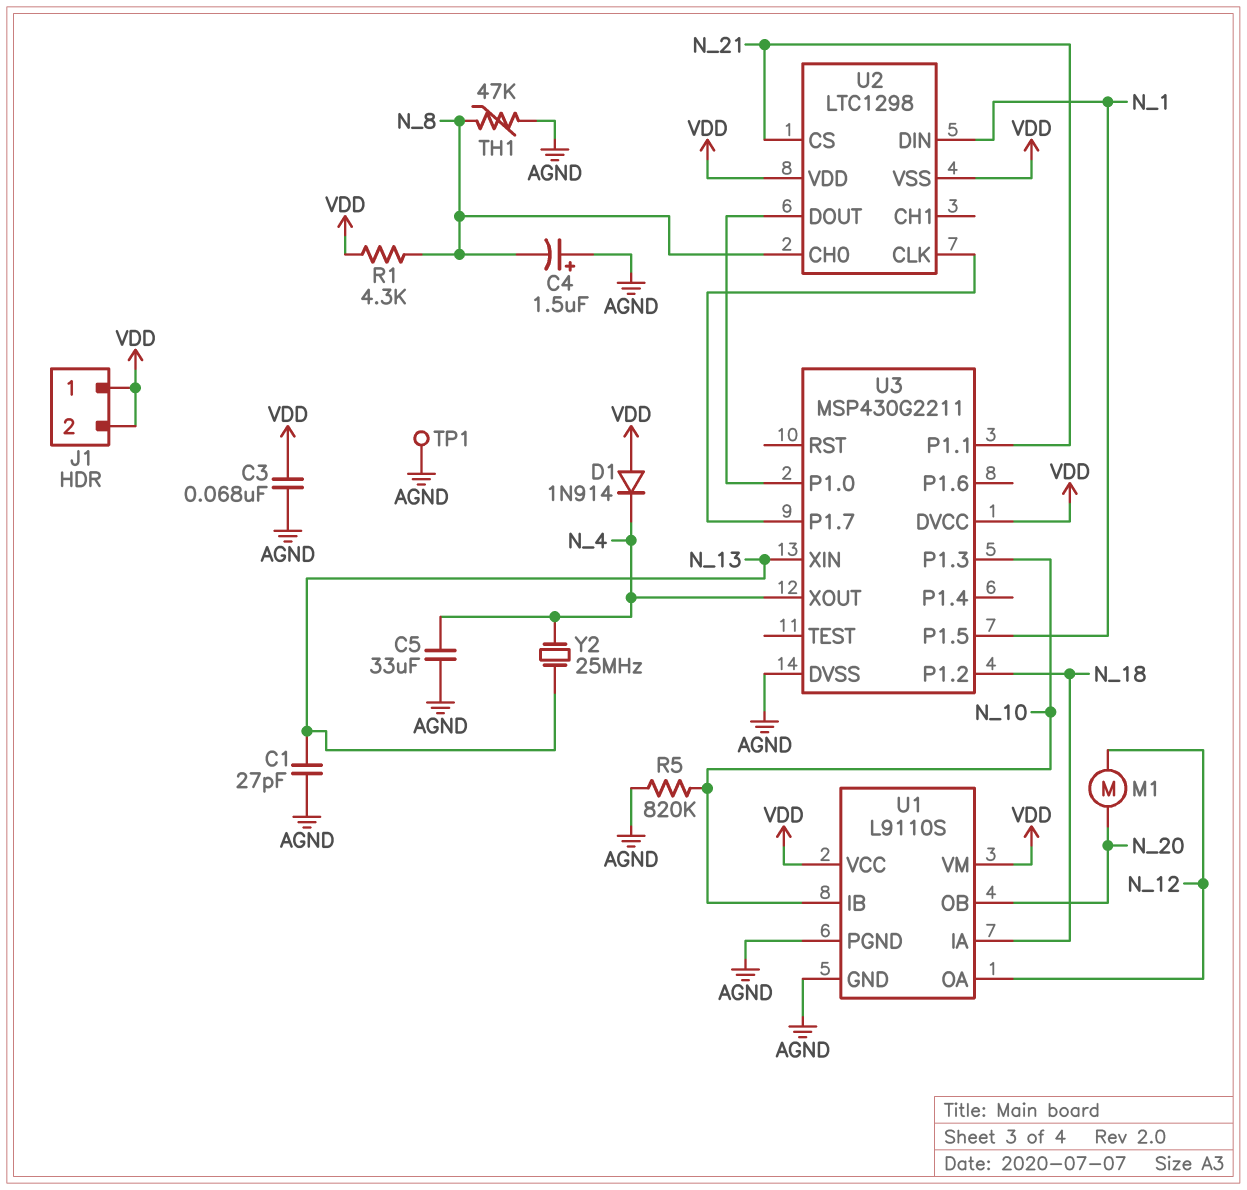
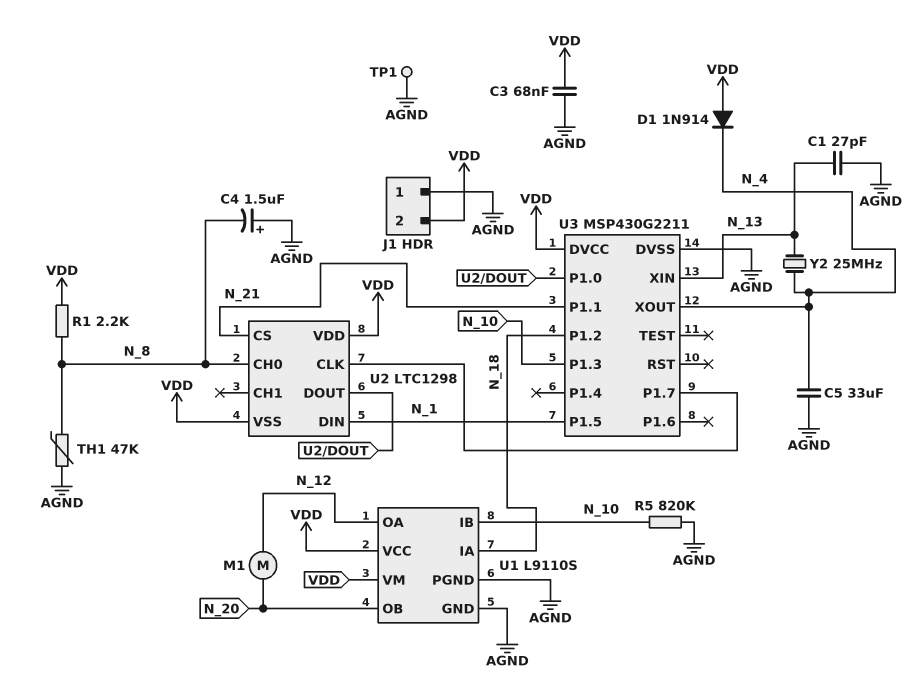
J1 pin 1: VDD -> AGND
R1: 4.3k (N_8, VDD) -> 2.2k (N_8, VDD)

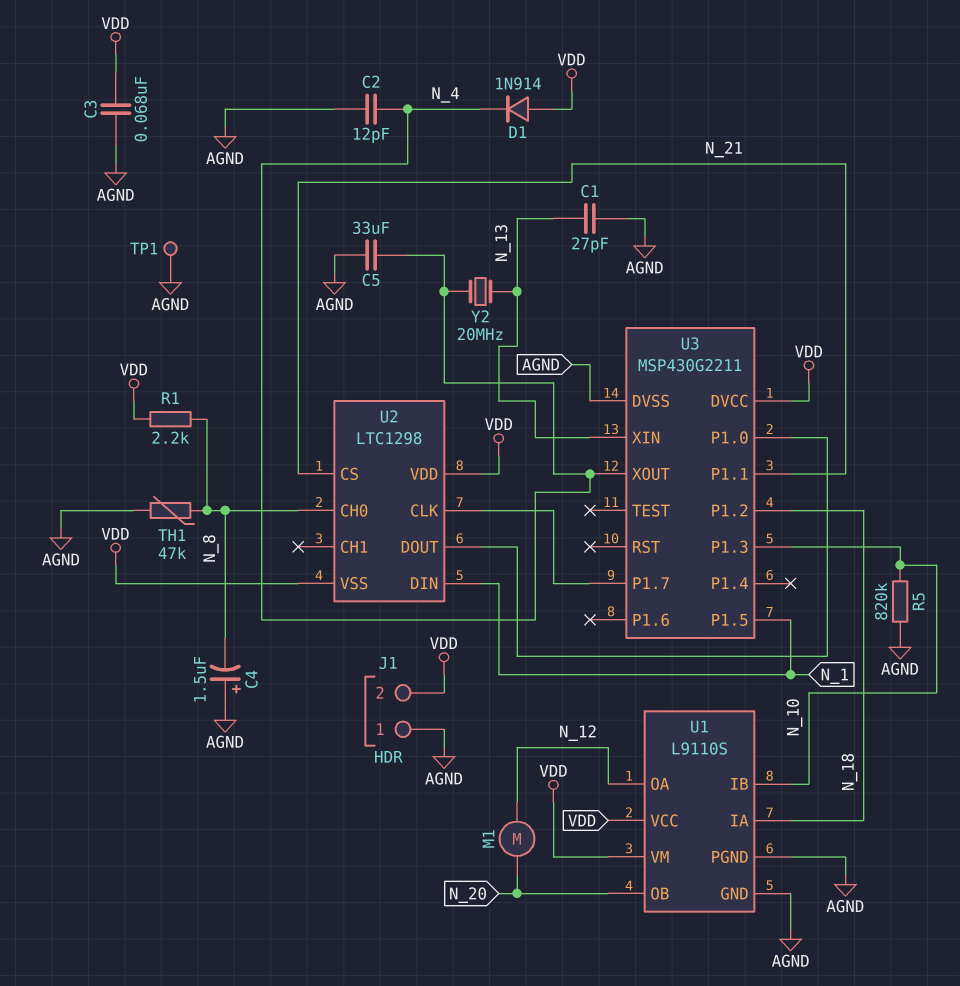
C2: none -> 12pF (AGND, N_4)
Y2: 25MHz (N_4, N_13) -> 20MHz (N_4, N_13)

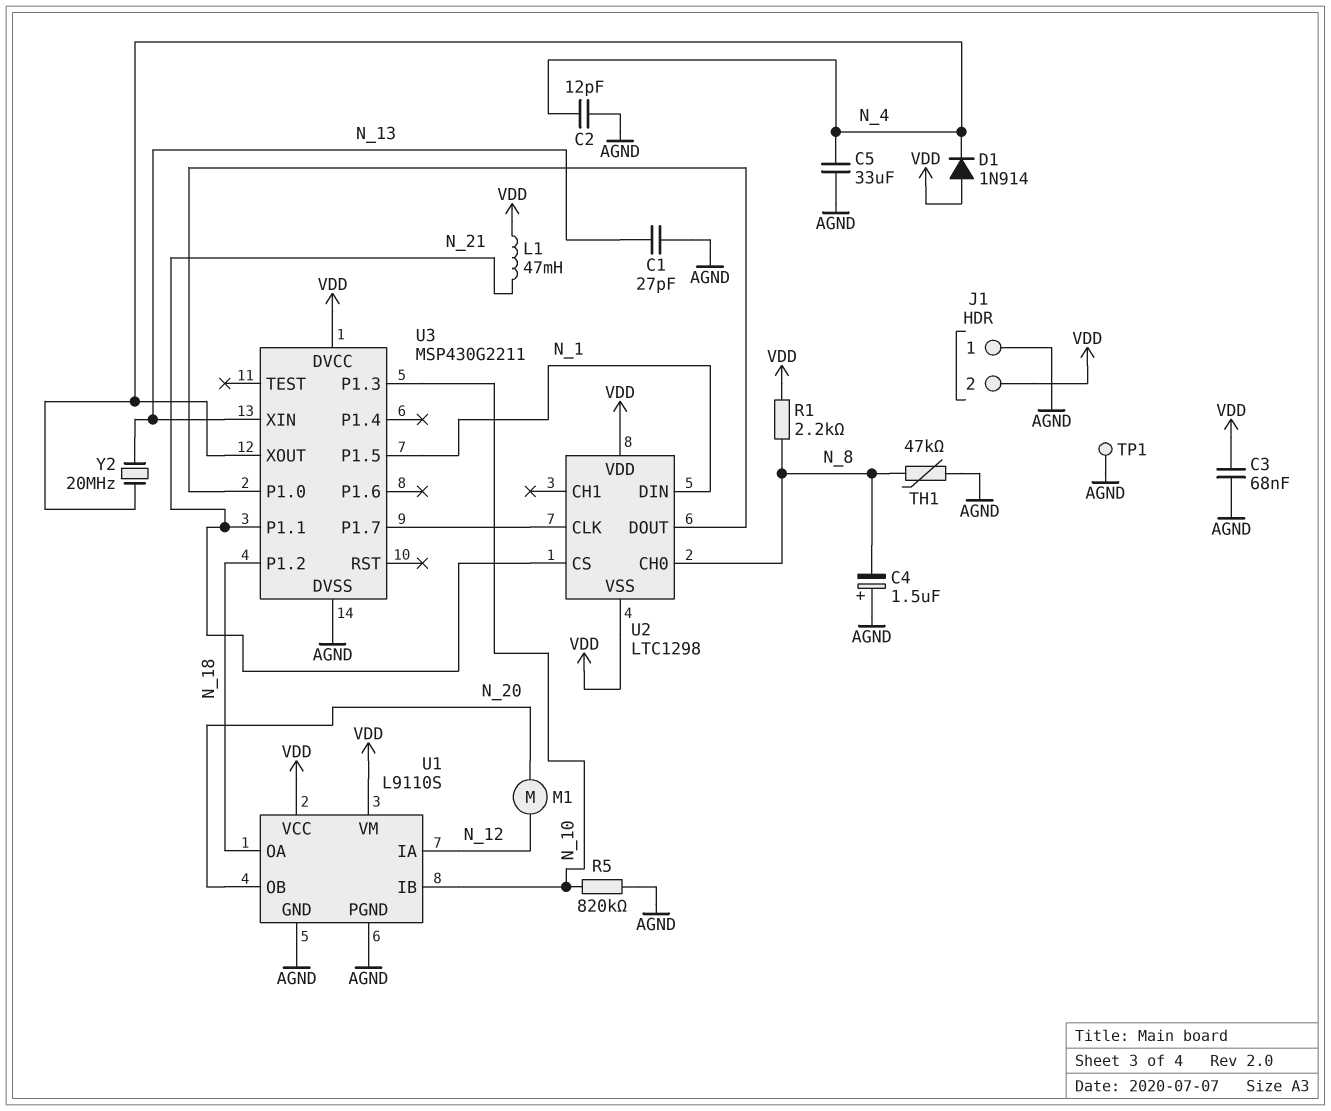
L1: none -> 47mH (N_21, VDD)
U1 pin IA: N_18 -> N_12
U1 pin OA: N_12 -> N_18

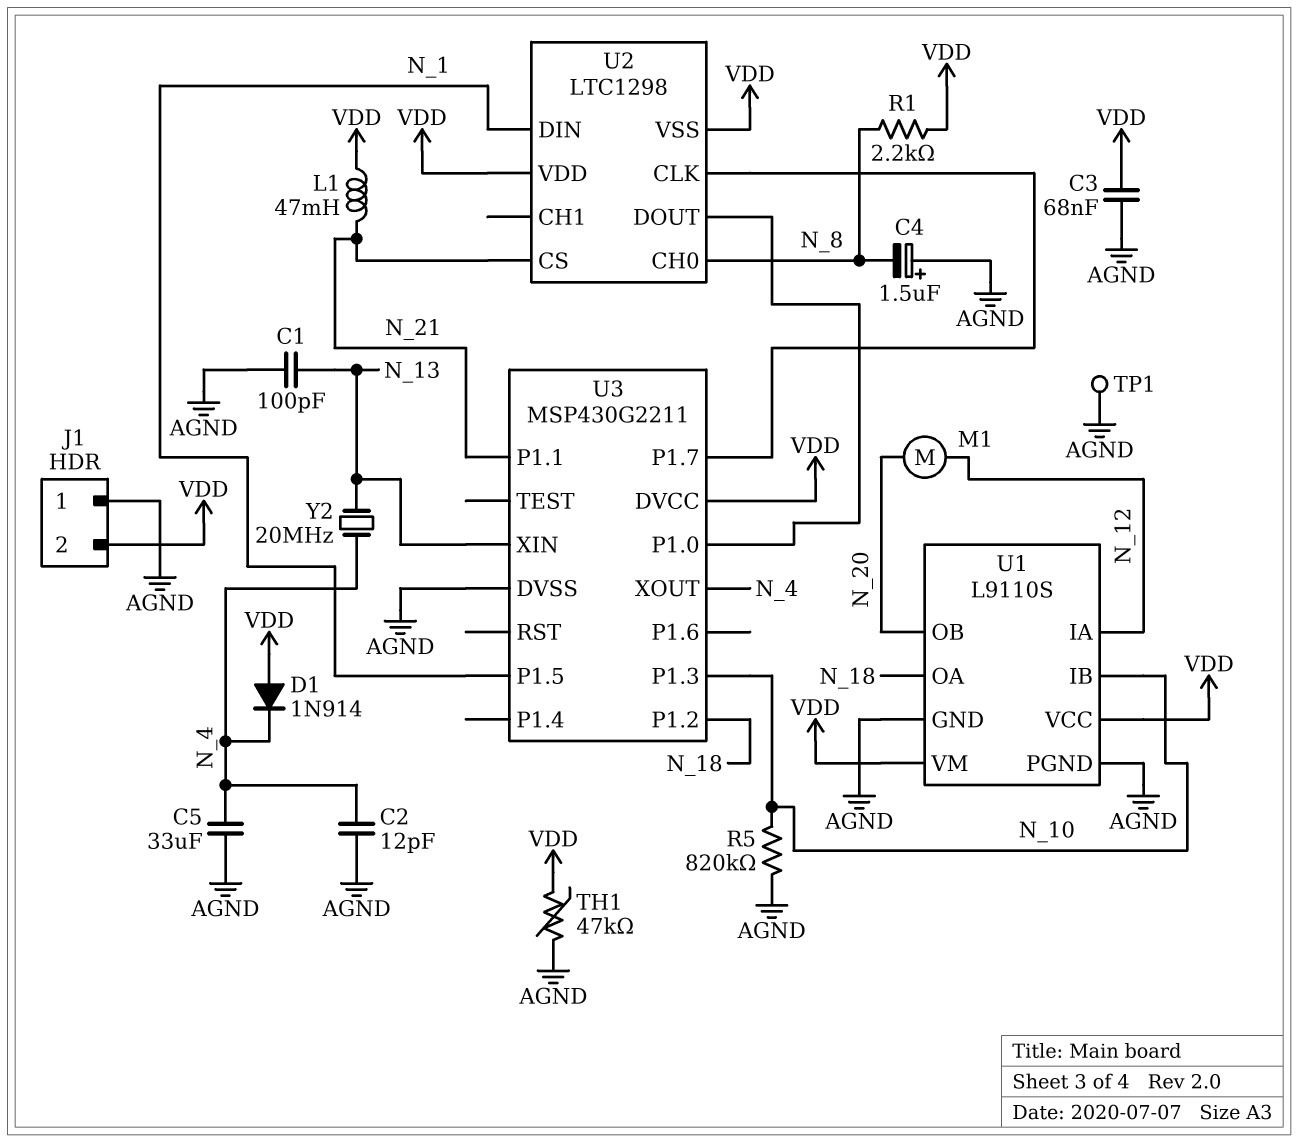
C1: 27pF (AGND, N_13) -> 100pF (AGND, N_13)
TH1: 47k (AGND, N_8) -> 47k (AGND, VDD)

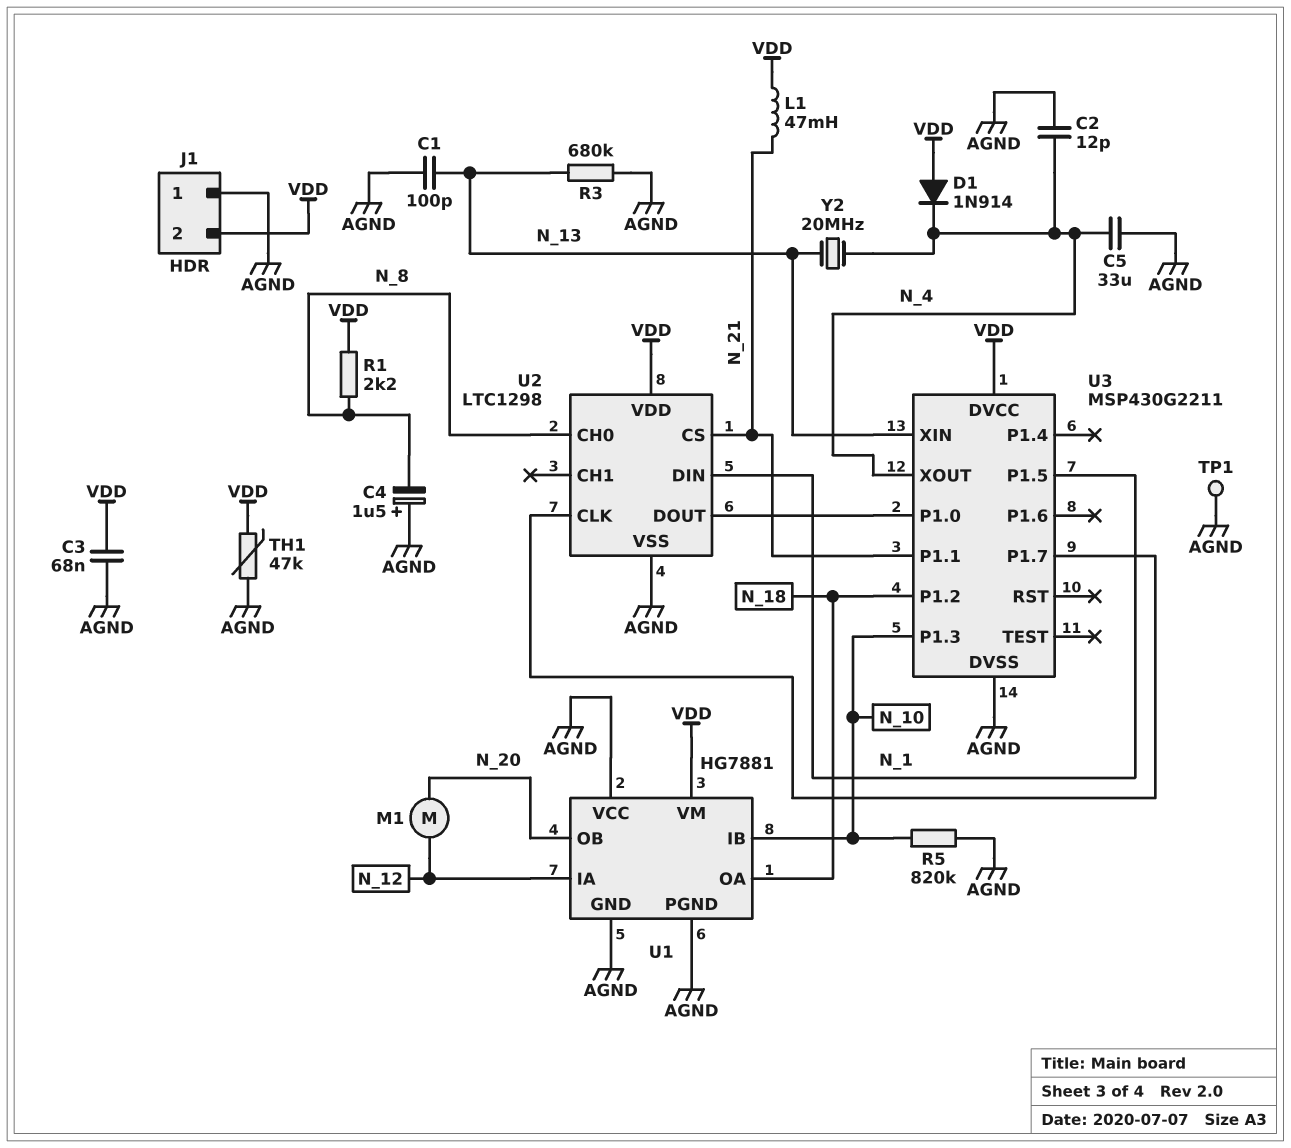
R3: none -> 680k (AGND, N_13)
U1: L9110S -> HG7881
U1 pin VCC: VDD -> AGND
U2 pin VSS: VDD -> AGND

